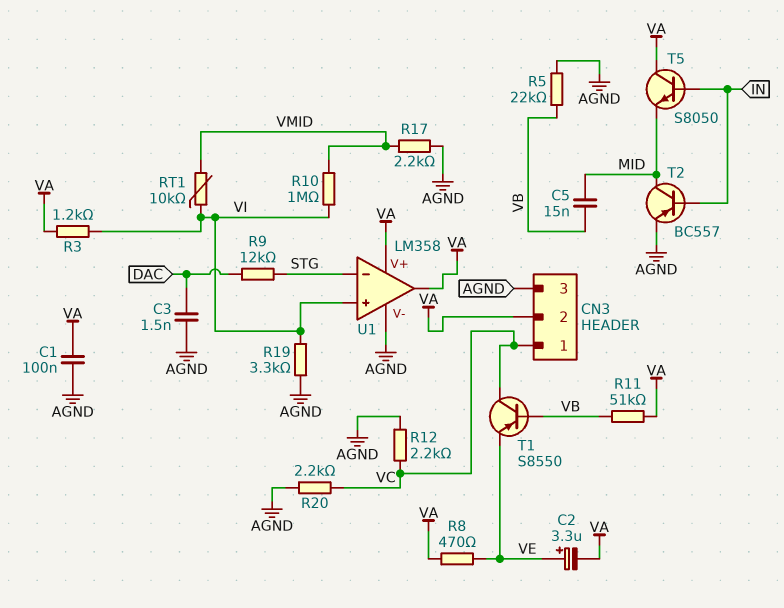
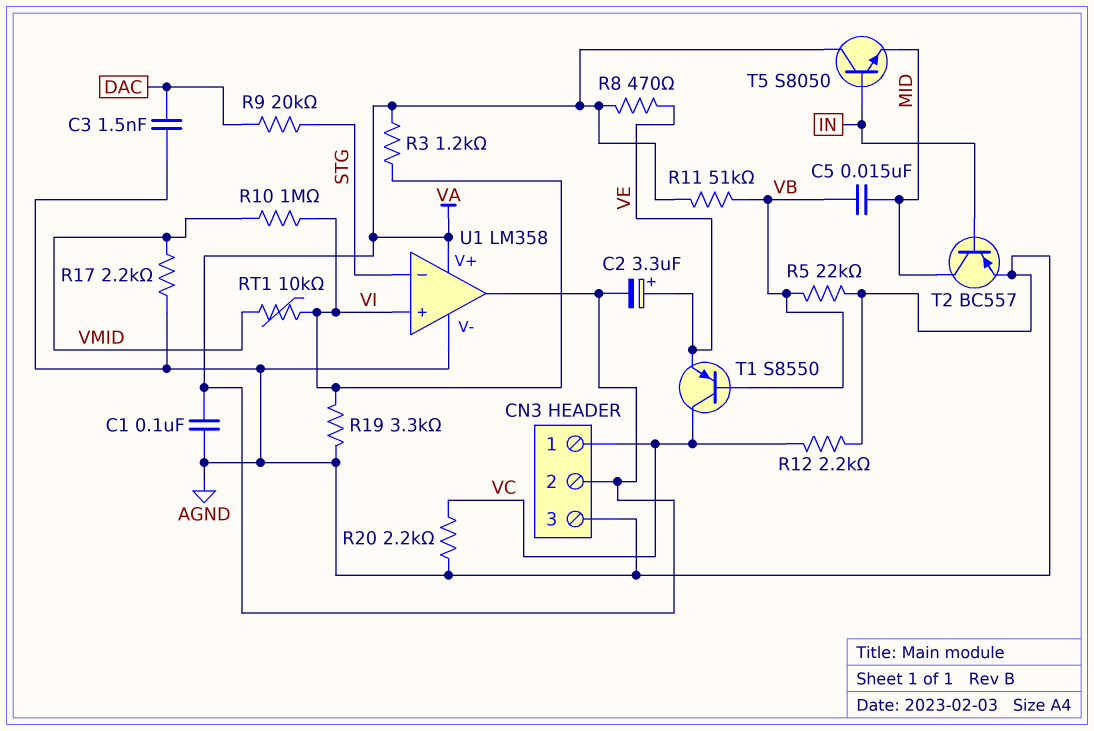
R9: 12k (DAC, STG) -> 20k (DAC, STG)

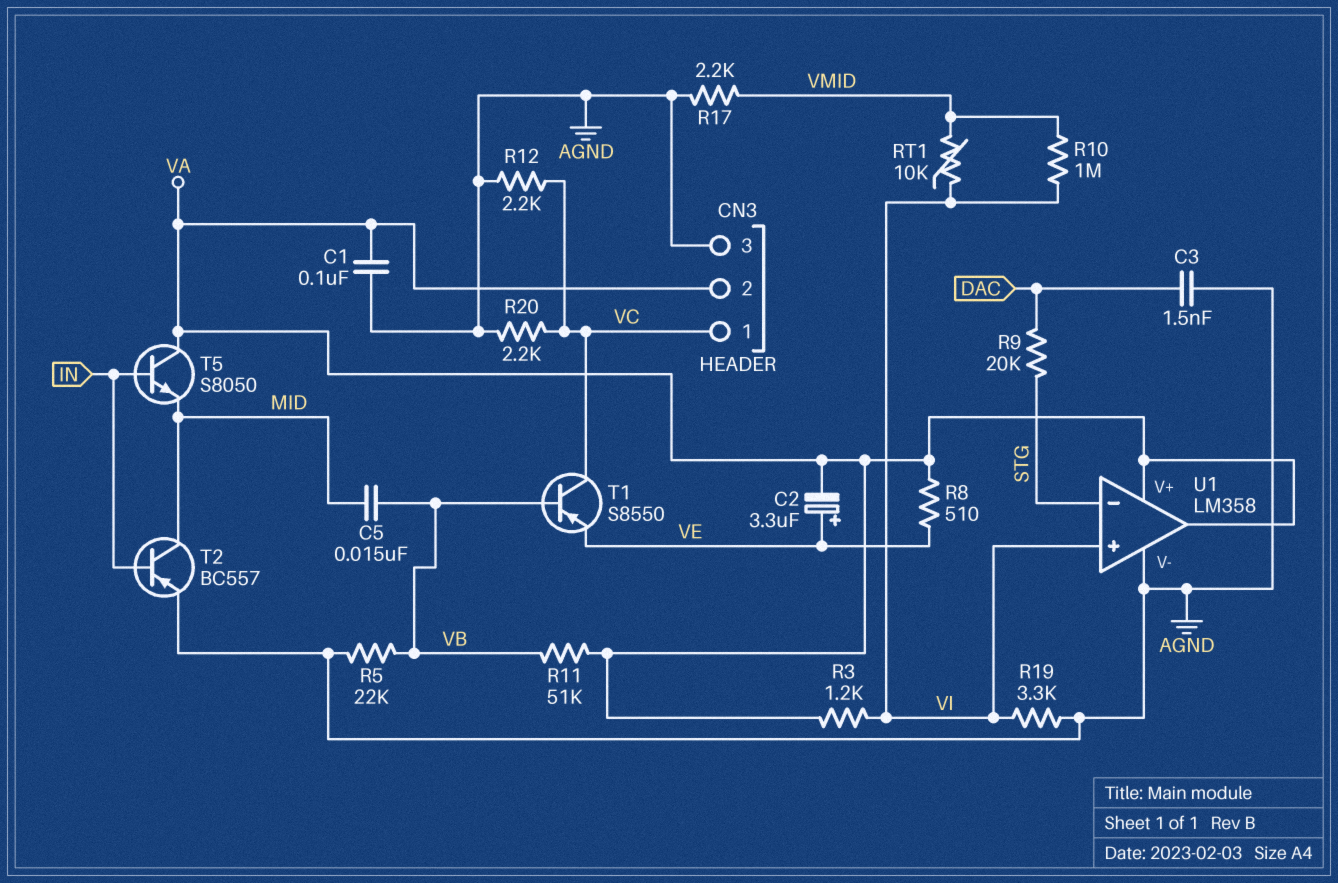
R8: 470 (VA, VE) -> 510 (VA, VE)

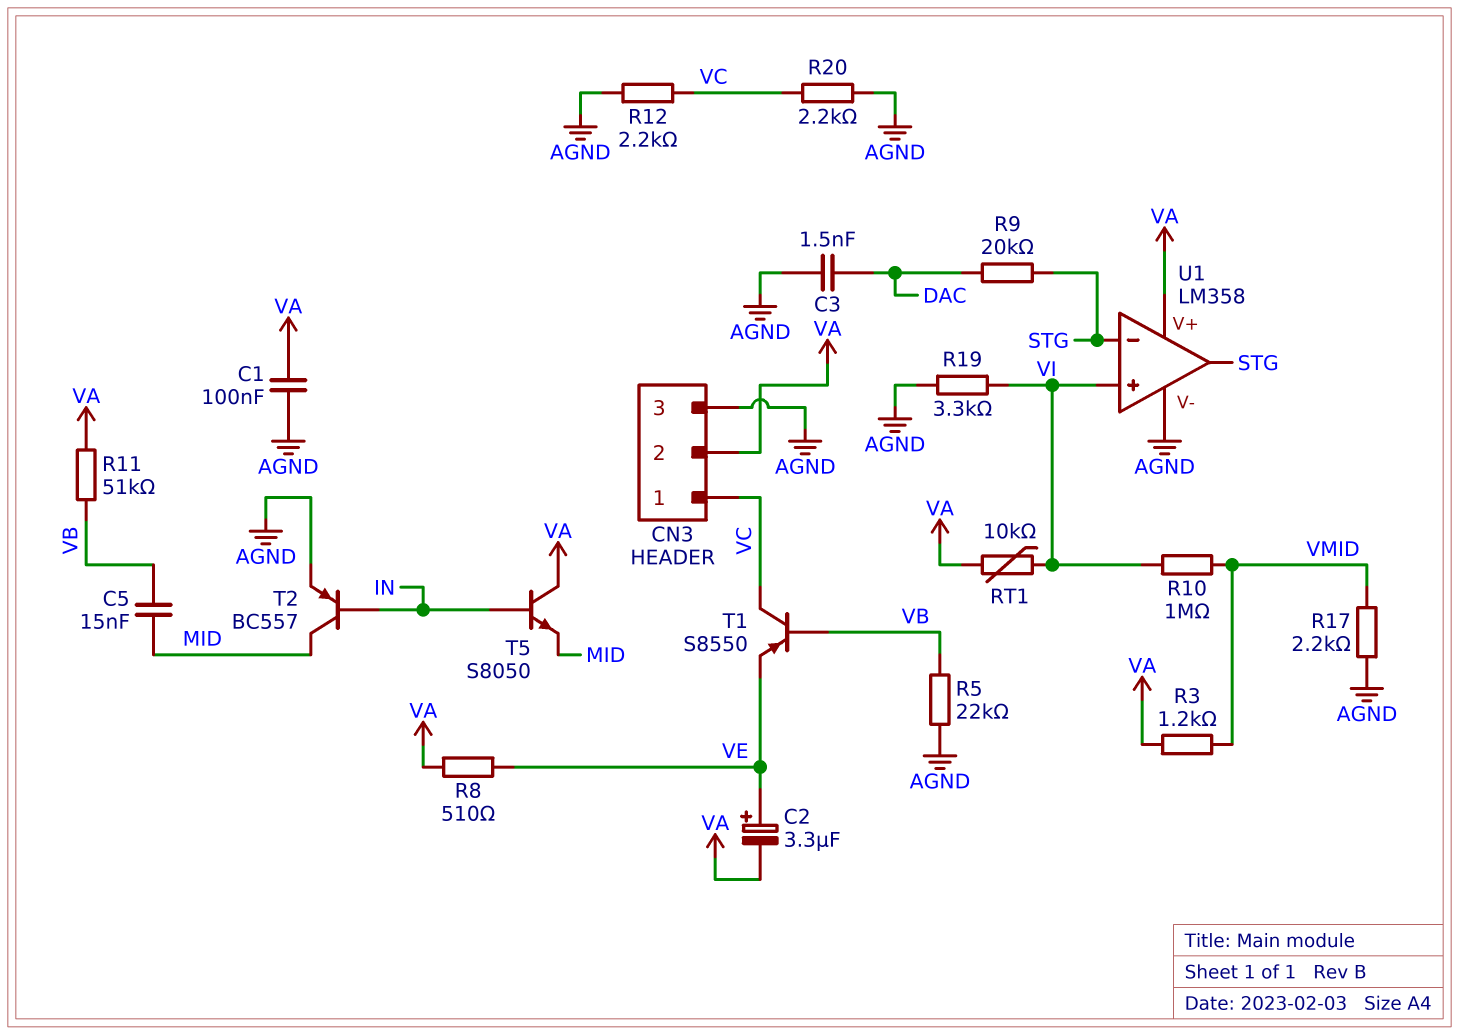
R3: 1.2k (VA, VI) -> 1.2k (VA, VMID)
RT1: 10k (VI, VMID) -> 10k (VA, VI)
U1 pin out: VA -> STG

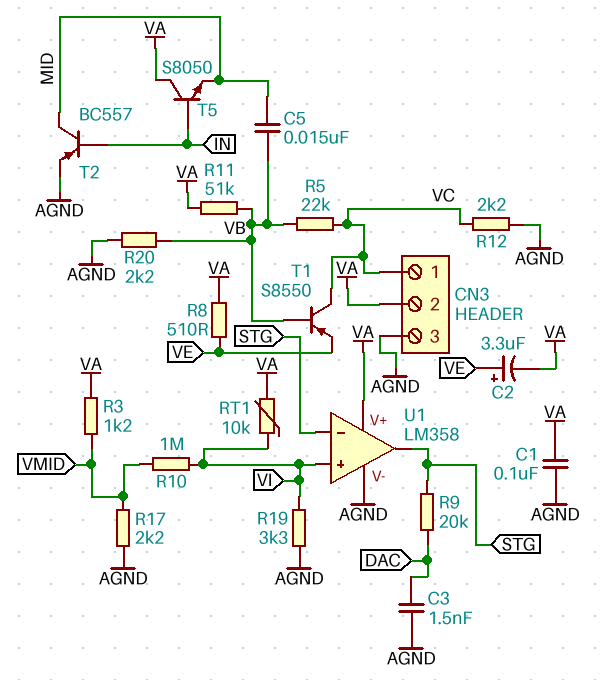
R5: 22k (AGND, VB) -> 22k (VB, VC)
R20: 2.2k (AGND, VC) -> 2.2k (AGND, VB)

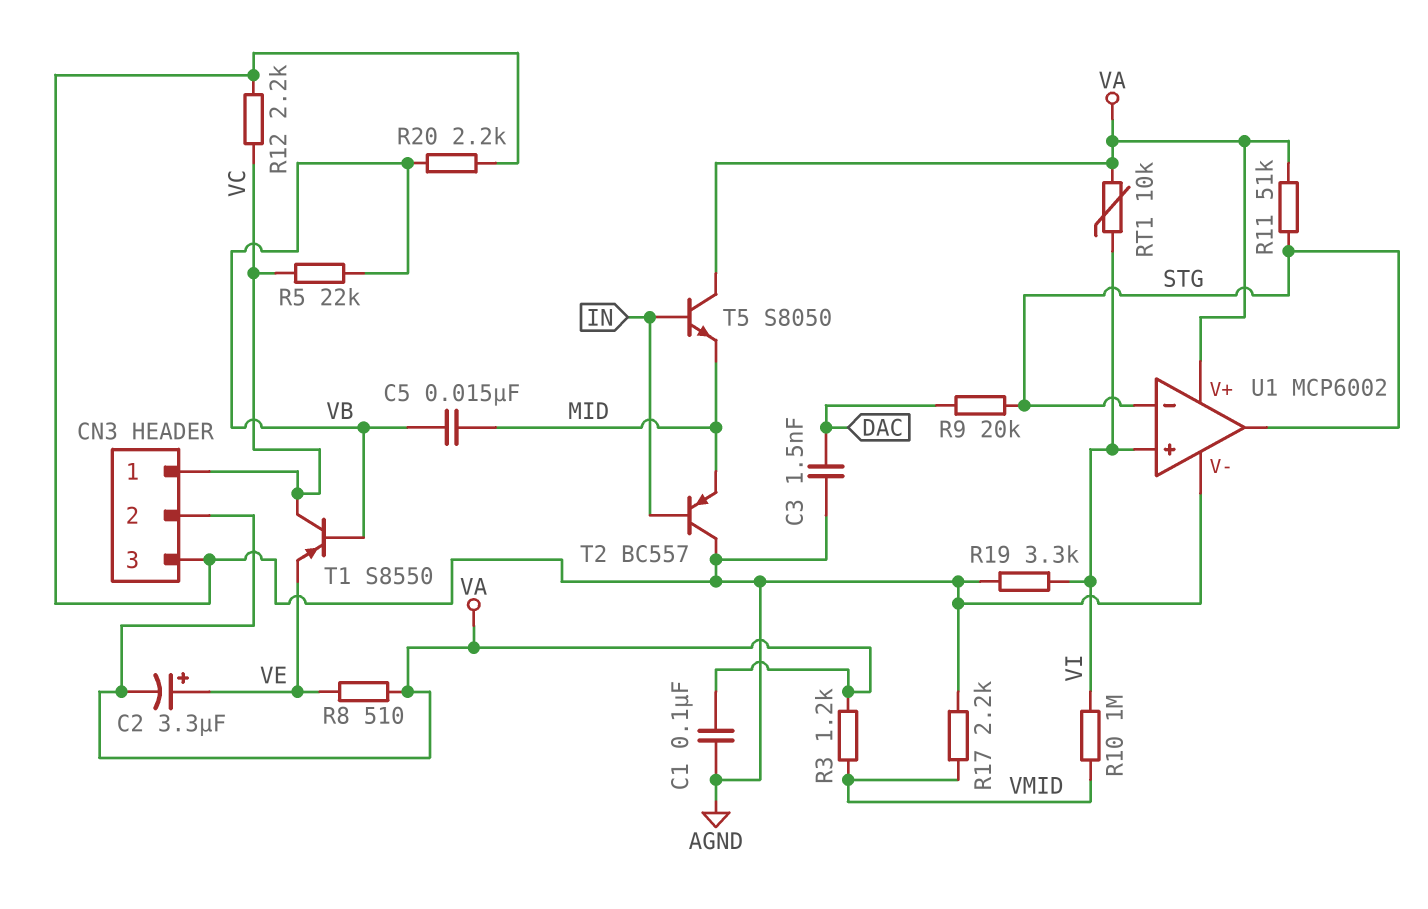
R11: 51k (VA, VB) -> 51k (STG, VA)
T2: PNP BC557 (B IN, C MID, E AGND) -> PNP BC557 (B IN, C AGND, E MID)
U1: LM358 -> MCP6002

